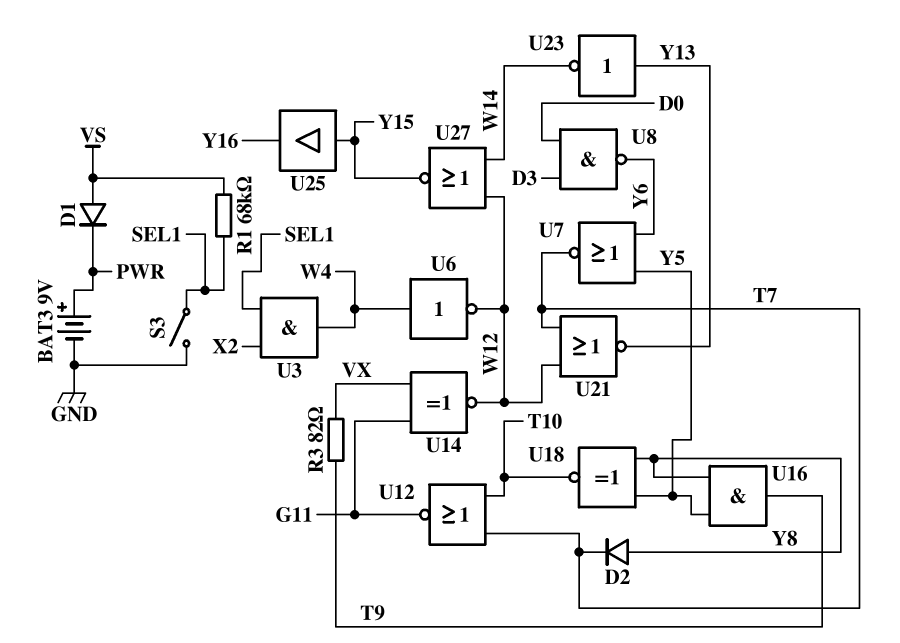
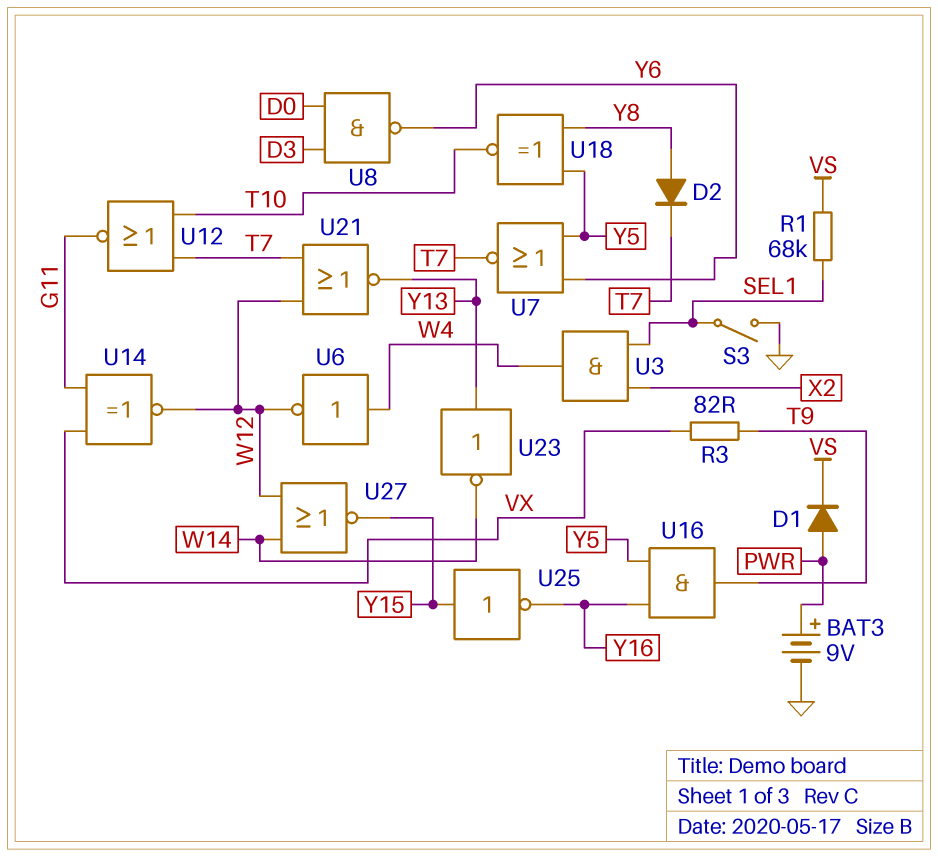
D1: diode (A VS, K PWR) -> diode (A PWR, K VS)
U16: AND (in Y5, in Y8, out T9) -> AND (in Y5, in Y16, out T9)
U25: buffer (in Y15, out Y16) -> NOT (in Y15, out Y16)

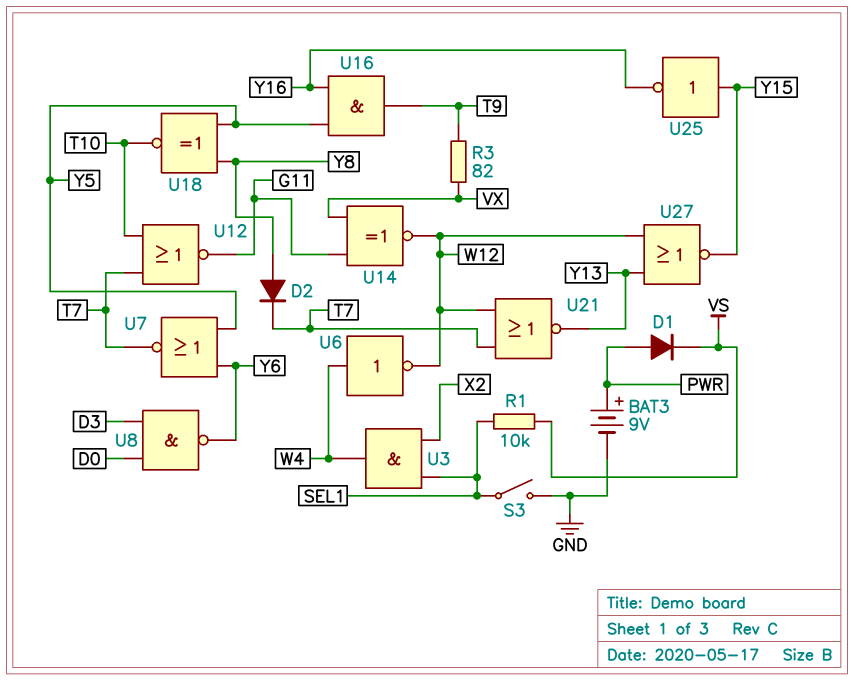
R1: 68k (SEL1, VS) -> 10k (SEL1, VS)
U23: NOT (in Y13, out W14) -> none
U27: NOR (in W12, in W14, out Y15) -> NOR (in W12, in Y13, out Y15)

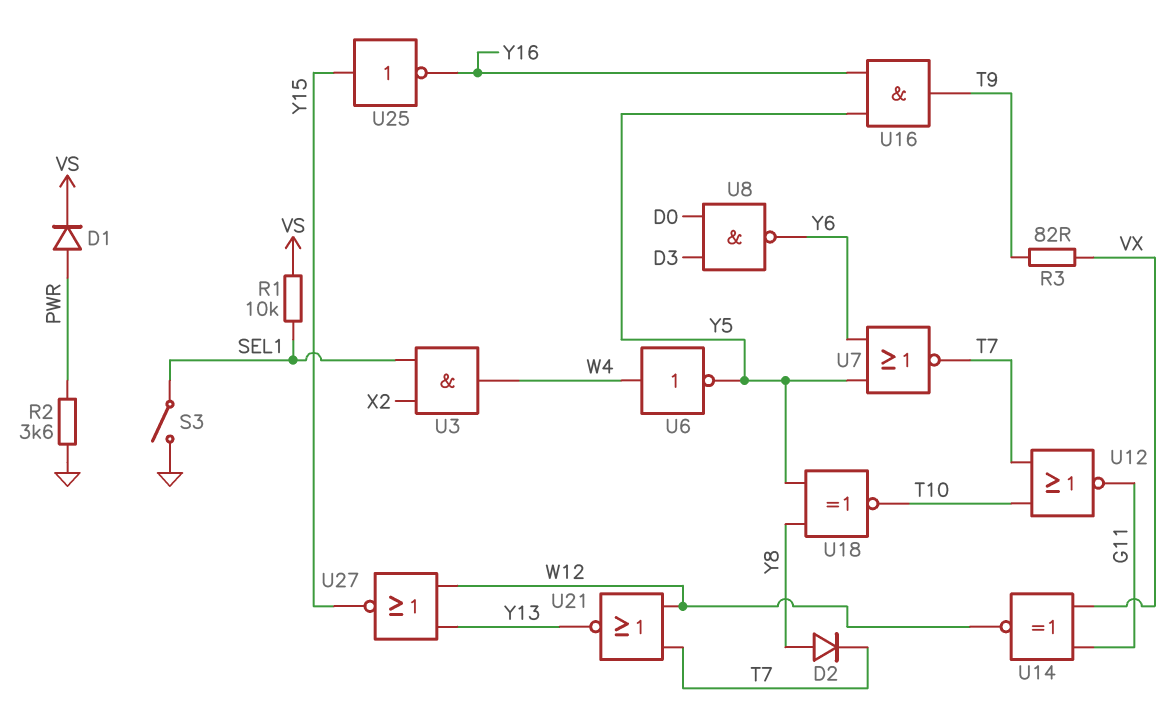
BAT3: 9V (plus PWR, minus GND) -> none
R2: none -> 3.6k (GND, PWR)
U6: NOT (in W4, out W12) -> NOT (in W4, out Y5)

